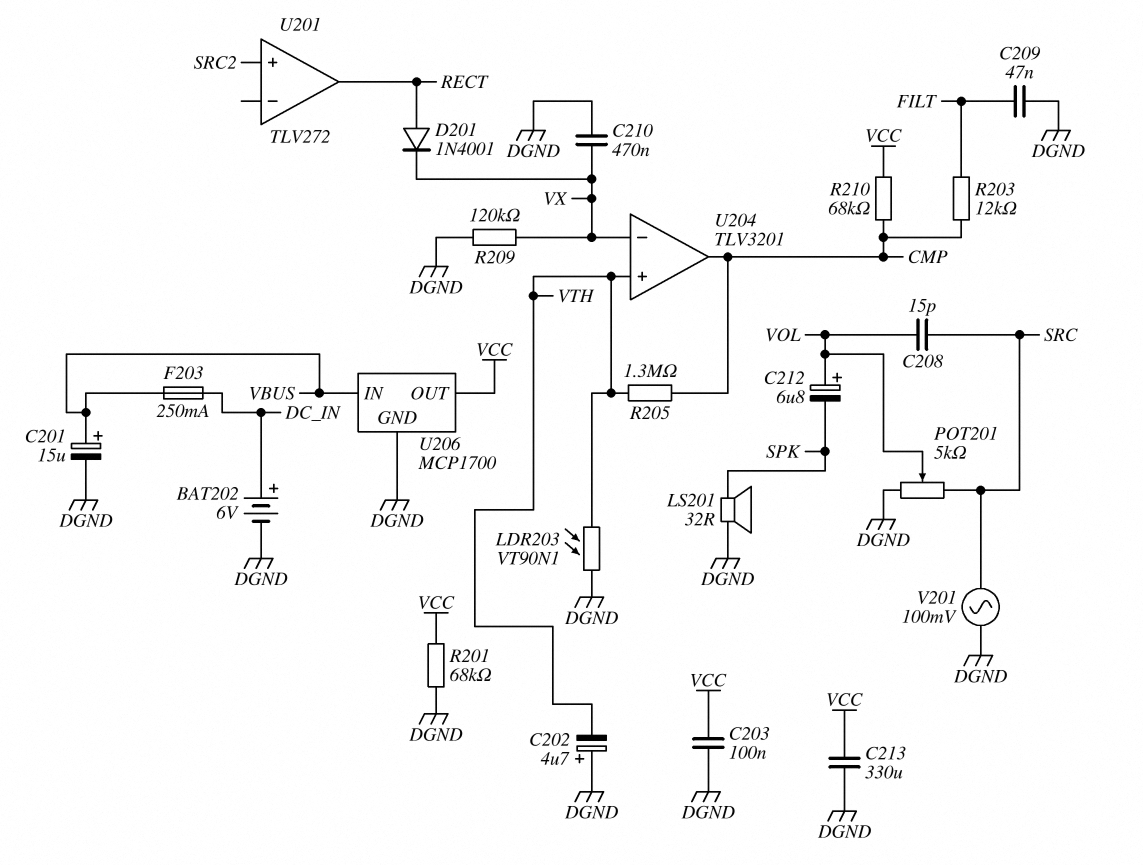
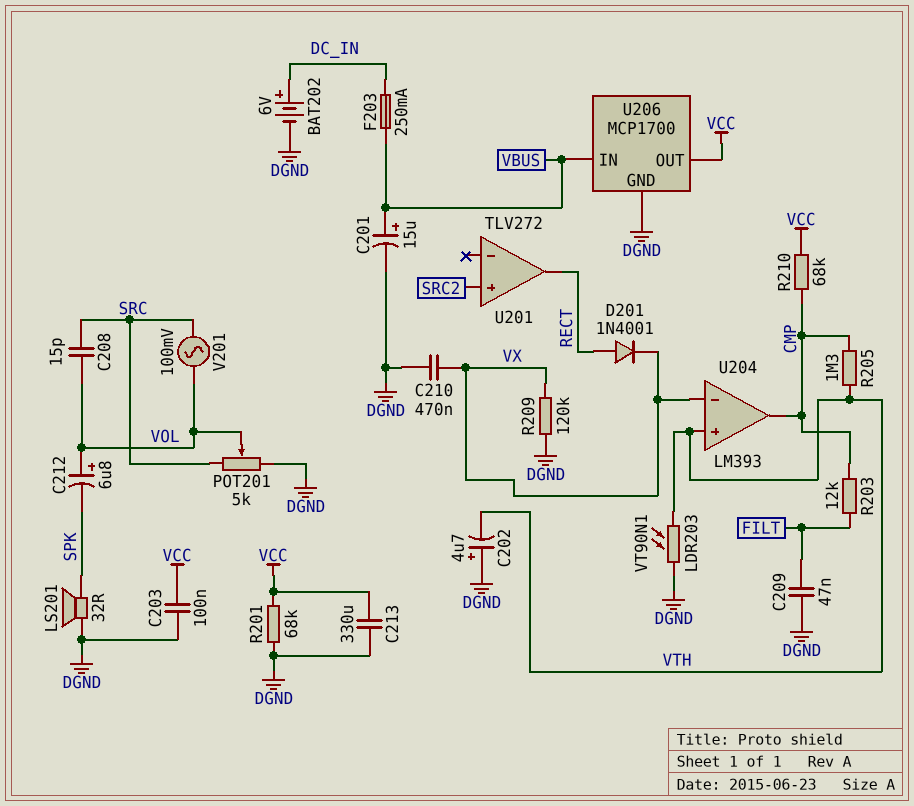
U204: TLV3201 -> LM393
V201: AC 100mV (DGND, SRC) -> AC 100mV (SRC, VOL)

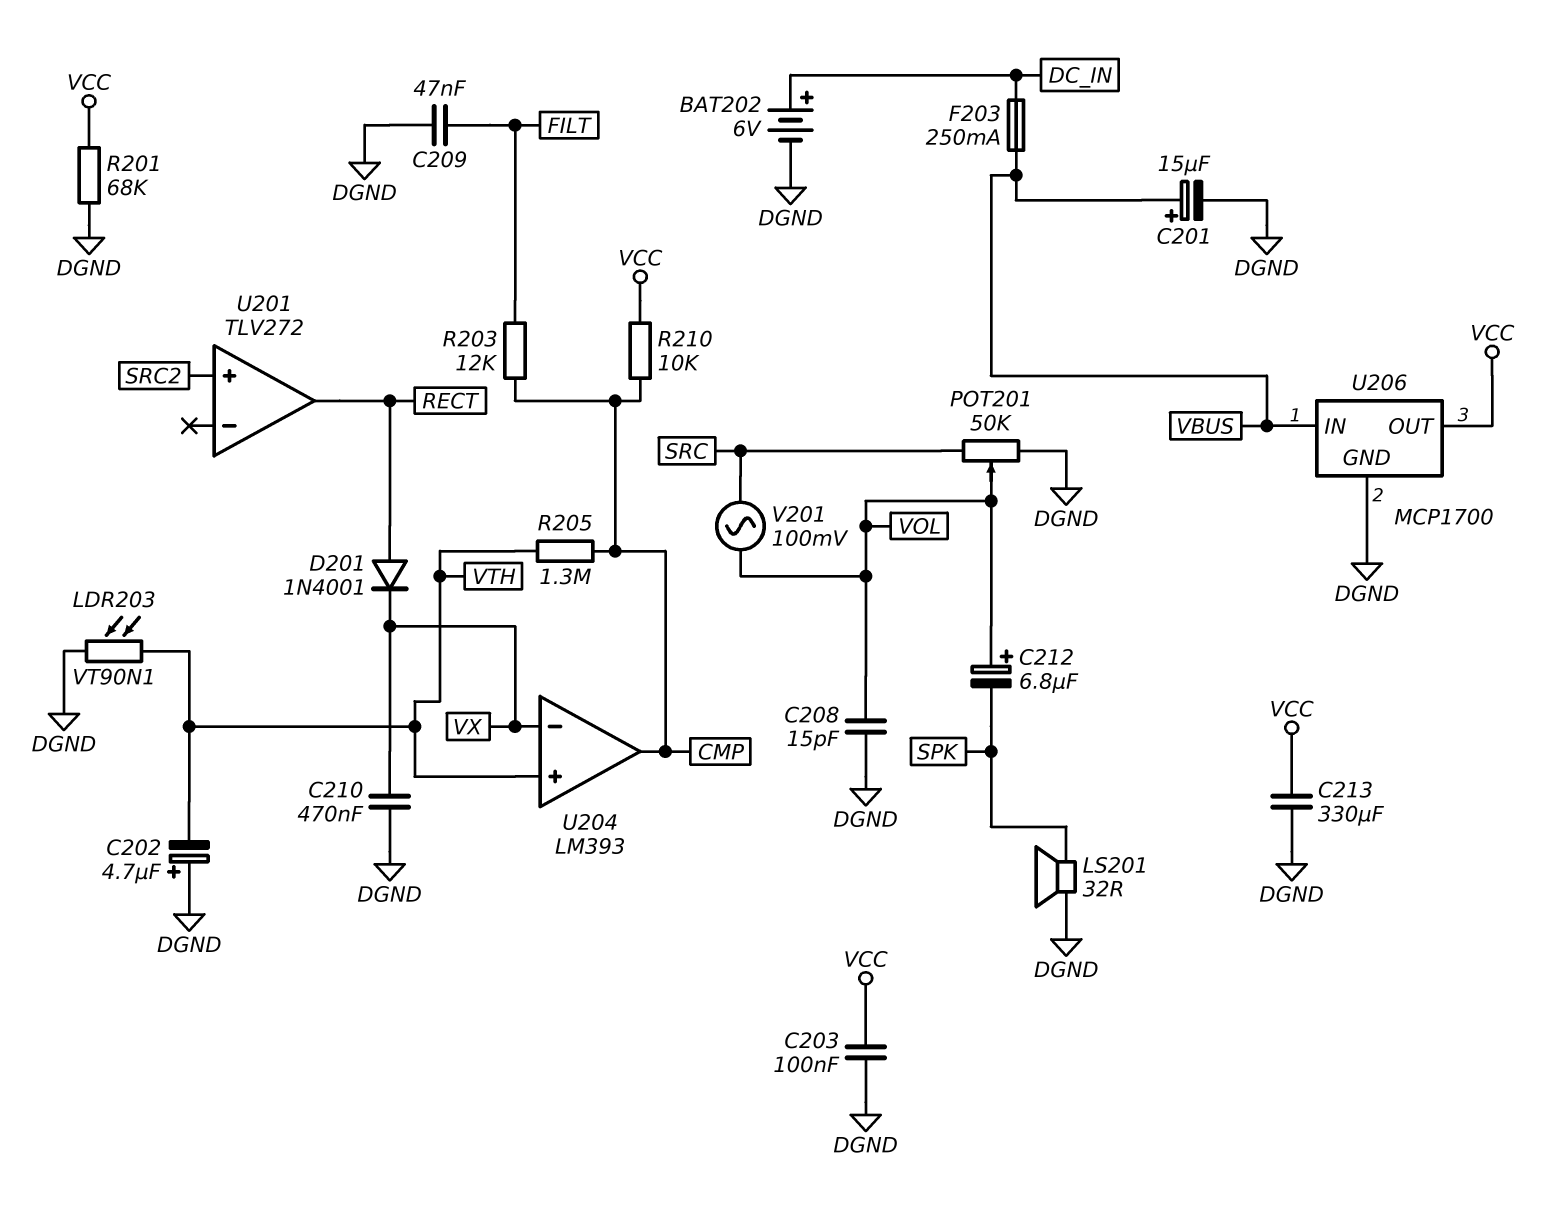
C208: 15pF (SRC, VOL) -> 15pF (DGND, VOL)
POT201: 5k (DGND, SRC, wiper VOL) -> 50k (DGND, SRC, wiper VOL)
R209: 120k (DGND, VX) -> none
R210: 68k (CMP, VCC) -> 10k (CMP, VCC)

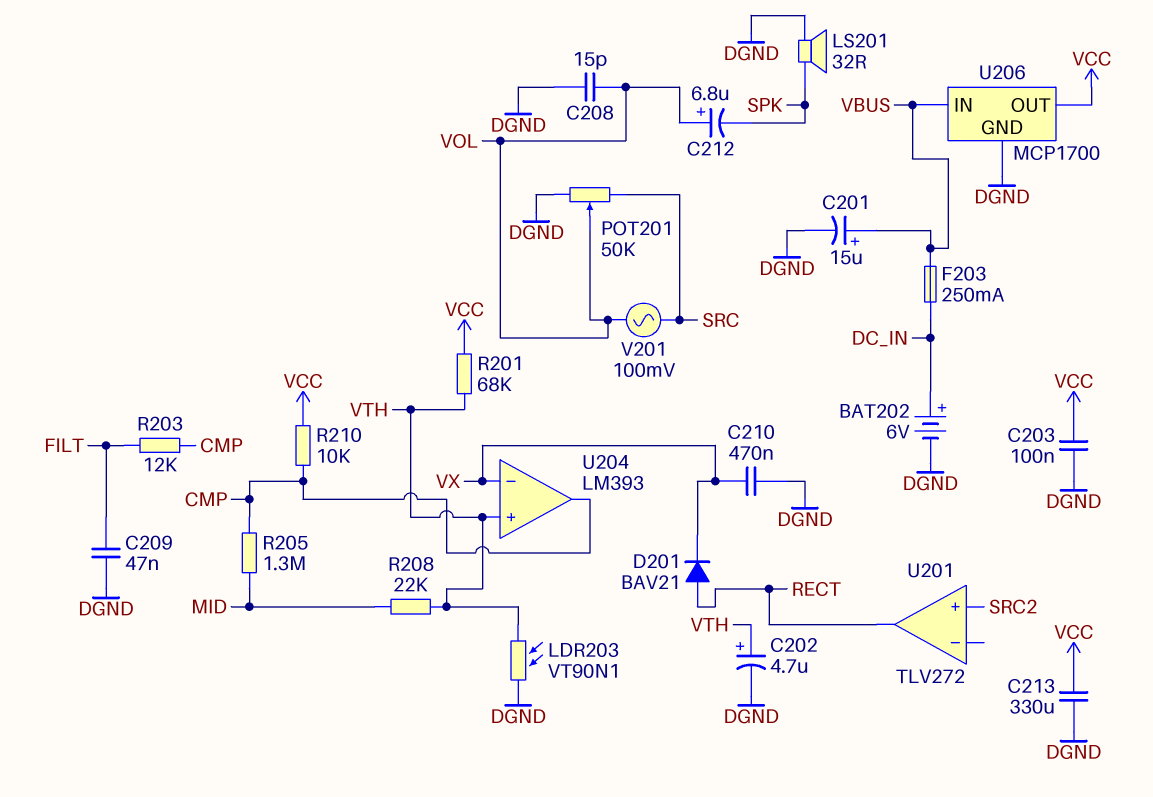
C202: 4.7uF (plus DGND, minus VTH) -> 4.7uF (plus VTH, minus DGND)
D201: diode 1N4001 (A RECT, K VX) -> diode BAV21 (A RECT, K VX)
R201: 68k (DGND, VCC) -> 68k (VCC, VTH)
R205: 1.3M (CMP, VTH) -> 1.3M (CMP, MID)
R208: none -> 22k (MID, VTH)

